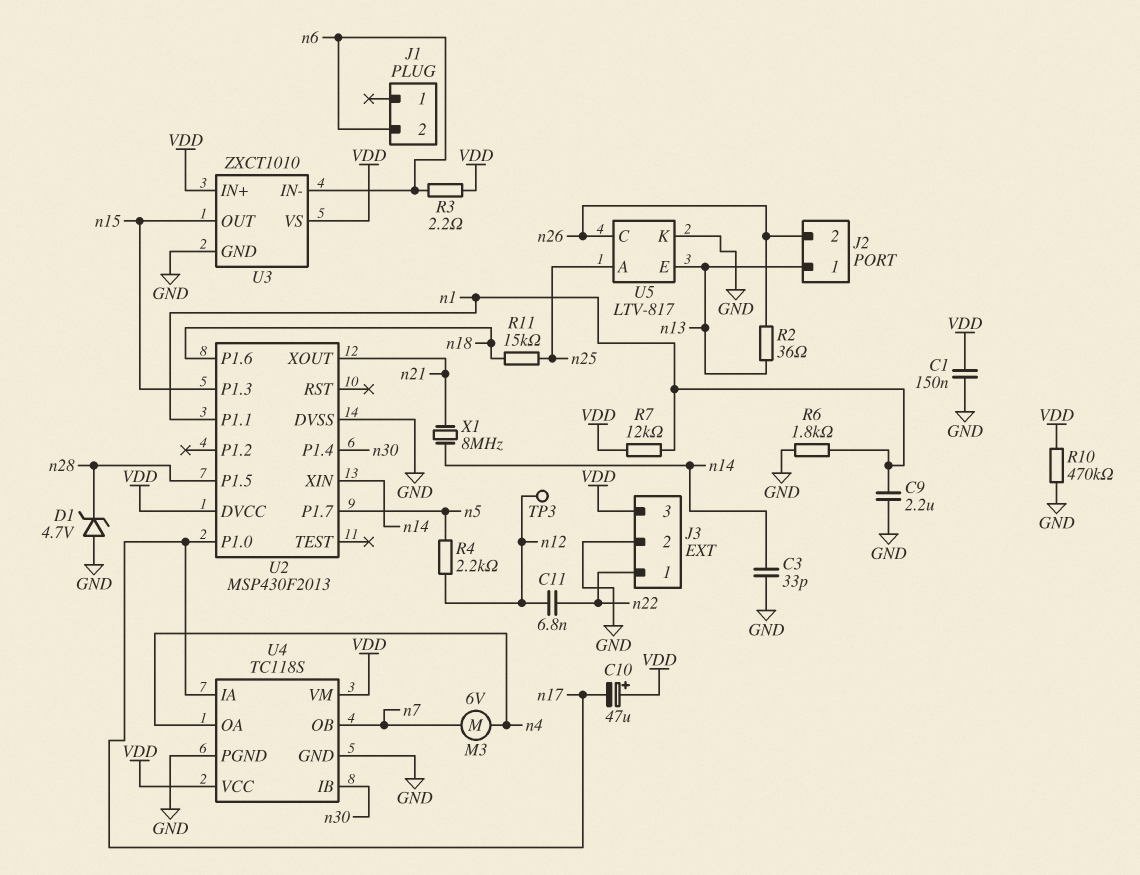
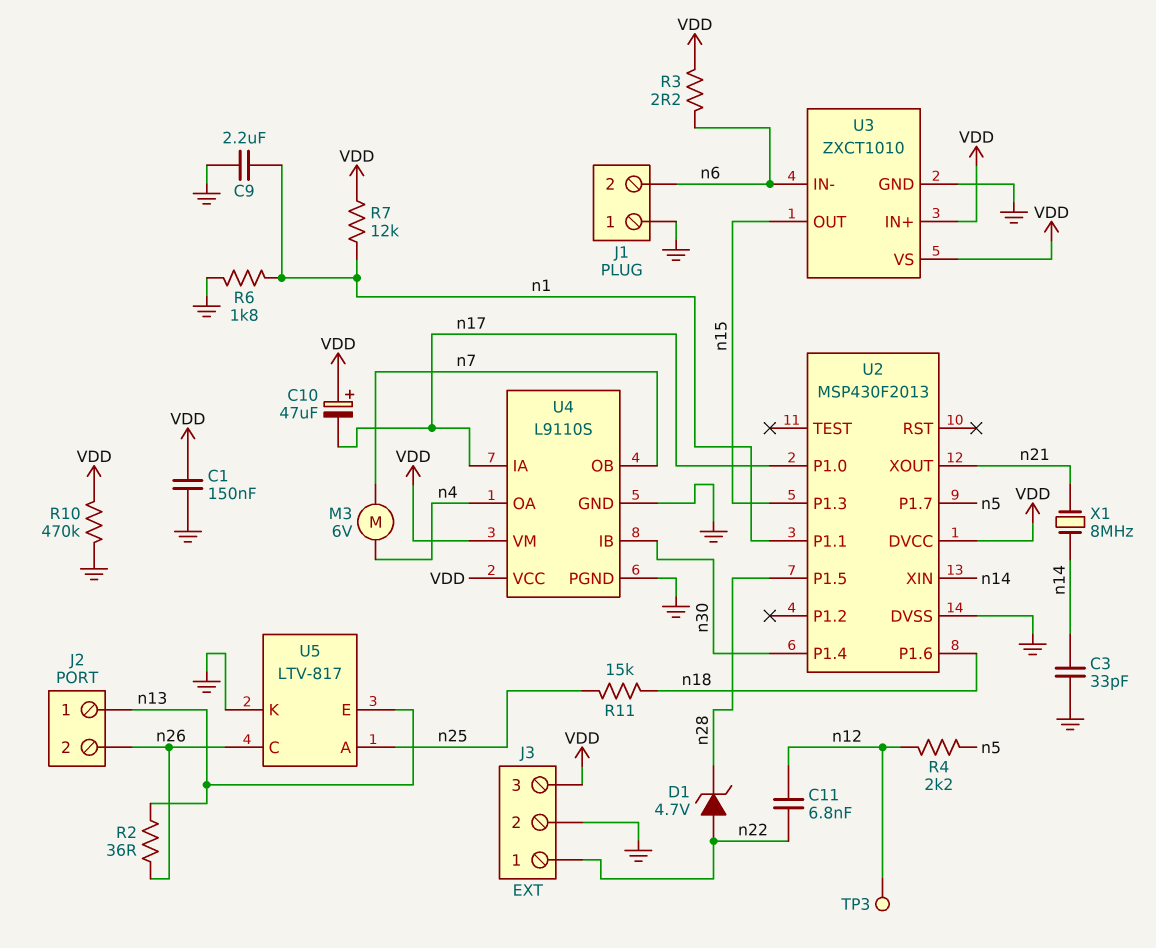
D1: zener 4.7V (A GND, K n28) -> zener 4.7V (A n22, K n28)
J1 pin 1: none -> GND
U4: TC118S -> L9110S

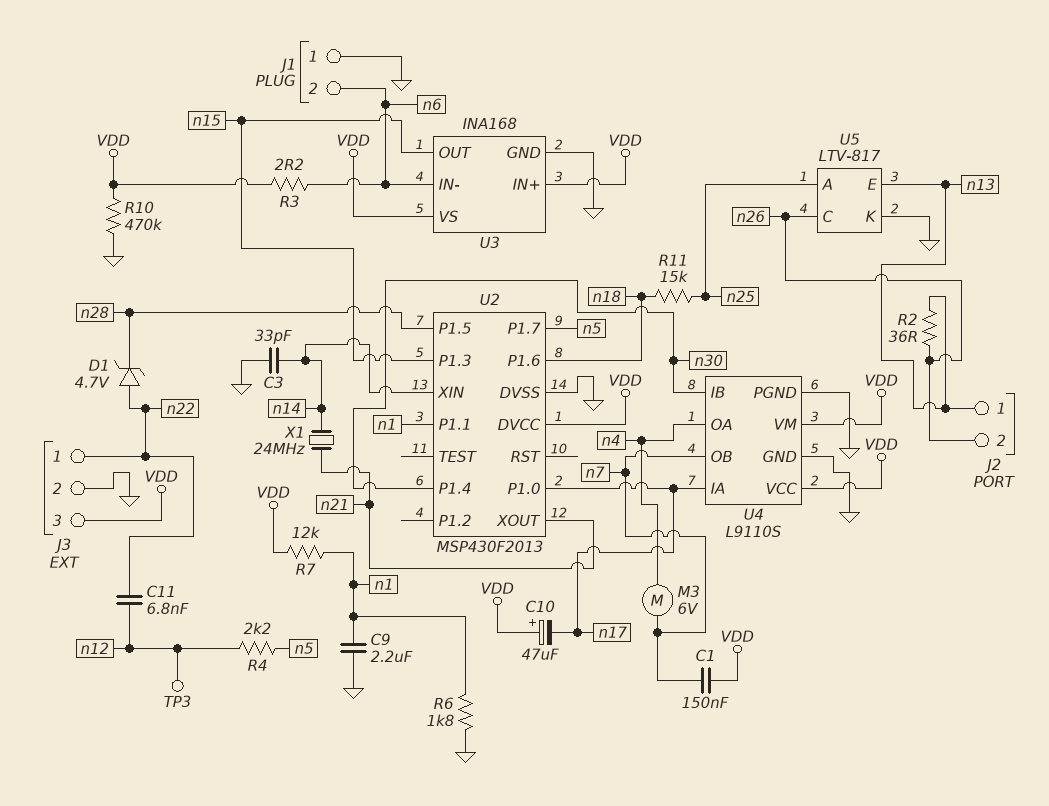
C1: 150nF (GND, VDD) -> 150nF (VDD, n7)
U3: ZXCT1010 -> INA168
X1: 8MHz (n14, n21) -> 24MHz (n14, n21)

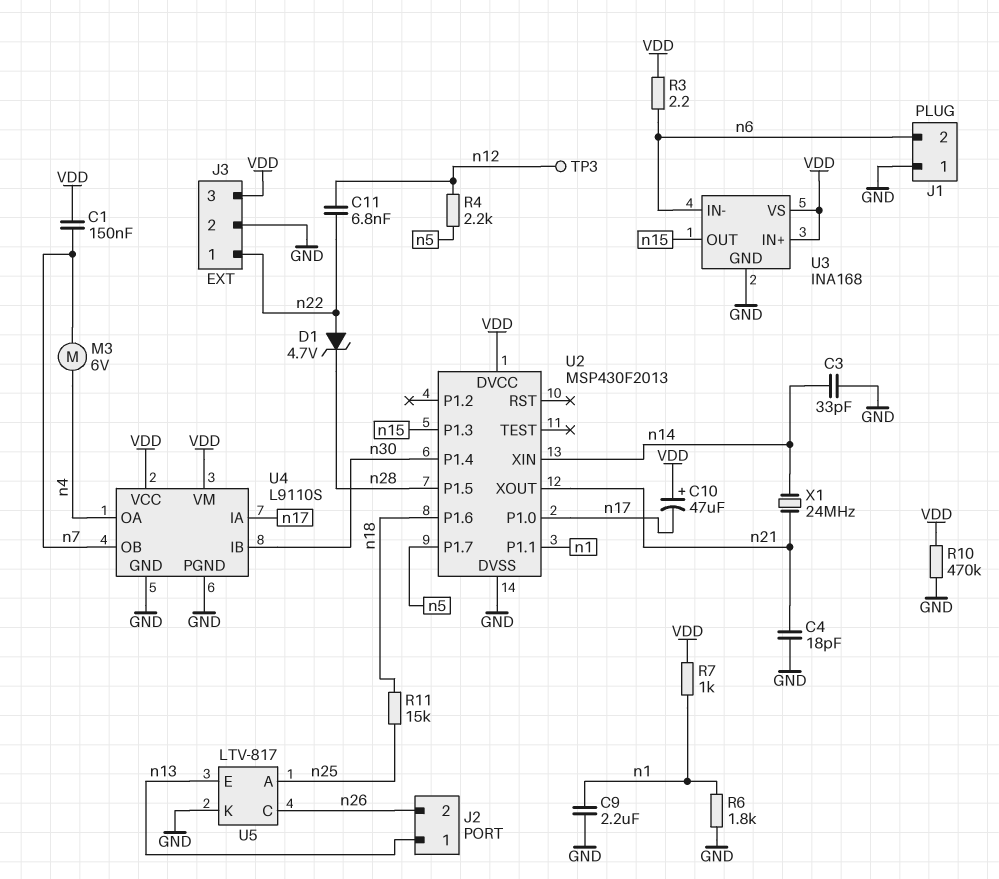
C4: none -> 18pF (GND, n21)
R2: 36 (n13, n26) -> none
R7: 12k (VDD, n1) -> 1k (VDD, n1)

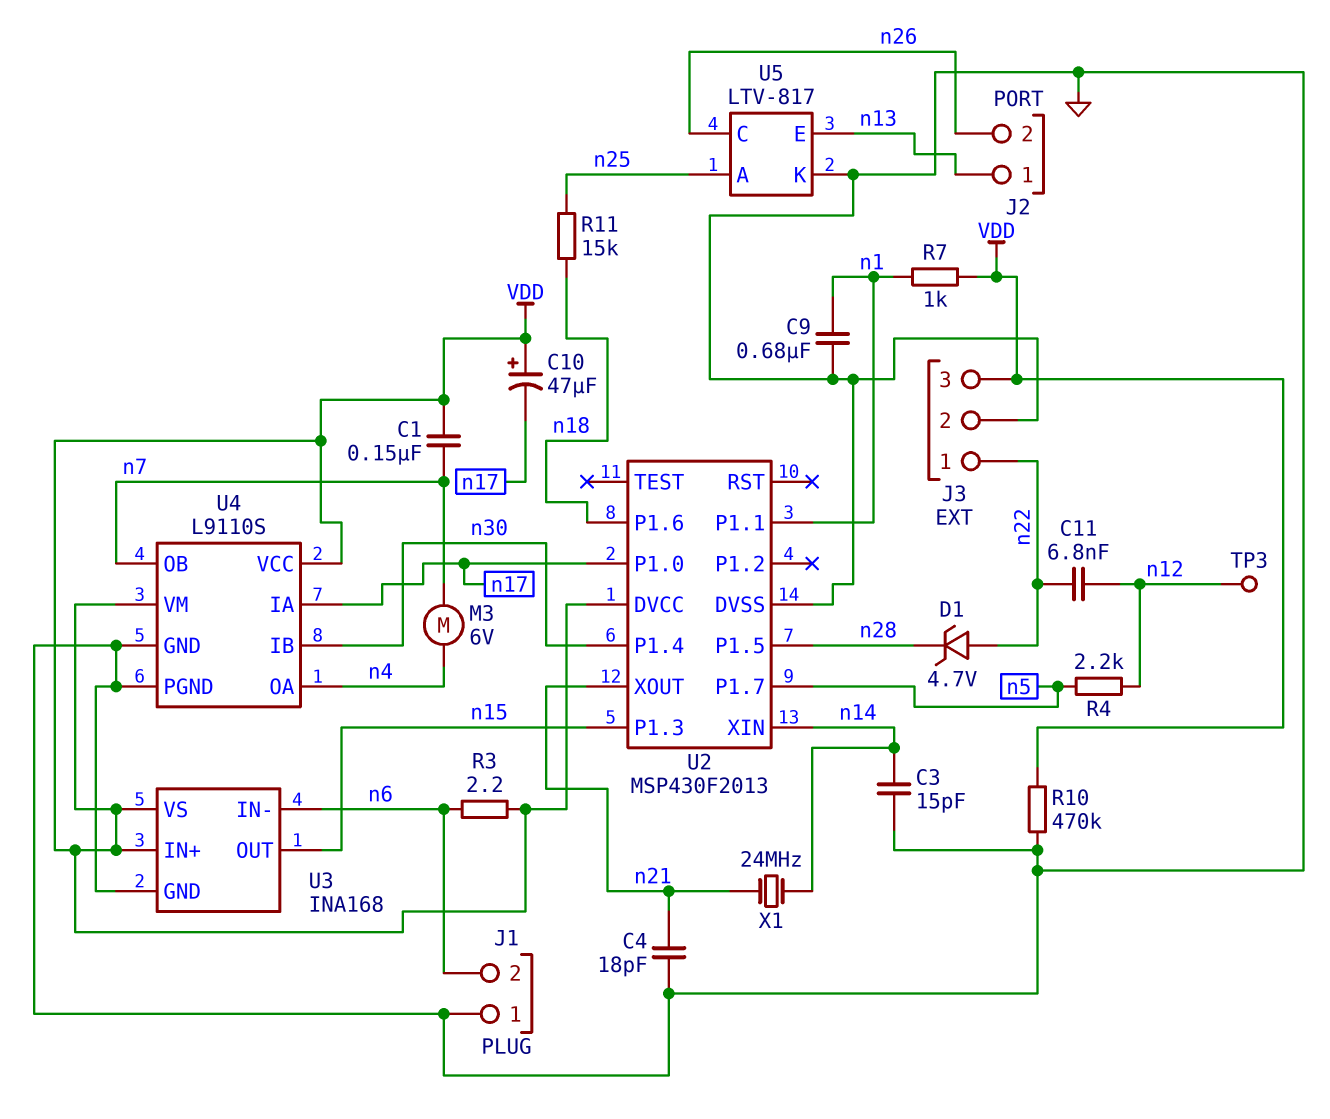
C3: 33pF (GND, n14) -> 15pF (GND, n14)
C9: 2.2uF (GND, n1) -> 680nF (GND, n1)
R6: 1.8k (GND, n1) -> none

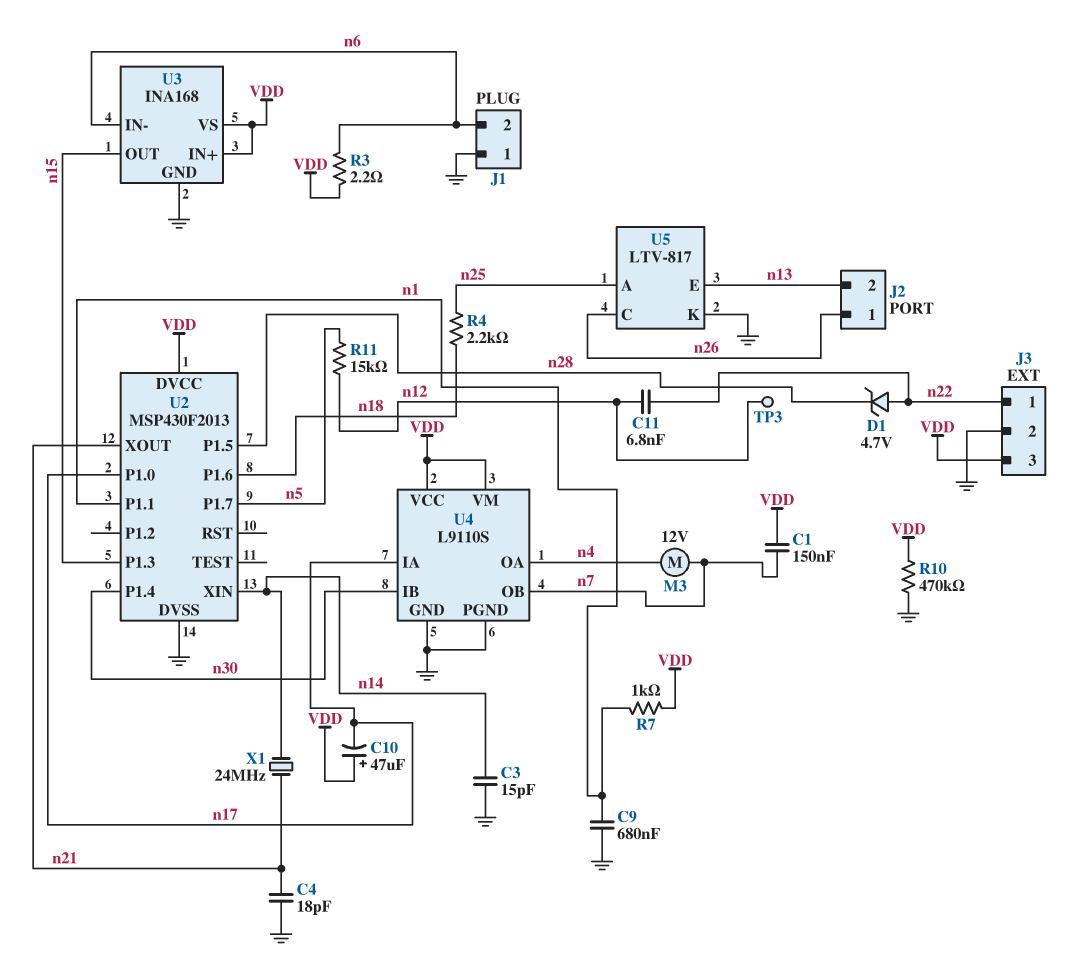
J2 pin 1: n13 -> n26
J2 pin 2: n26 -> n13
M3: motor 6V (n4, n7) -> motor 12V (n4, n7)
R4: 2.2k (n5, n12) -> 2.2k (n18, n25)
R11: 15k (n18, n25) -> 15k (n5, n12)

